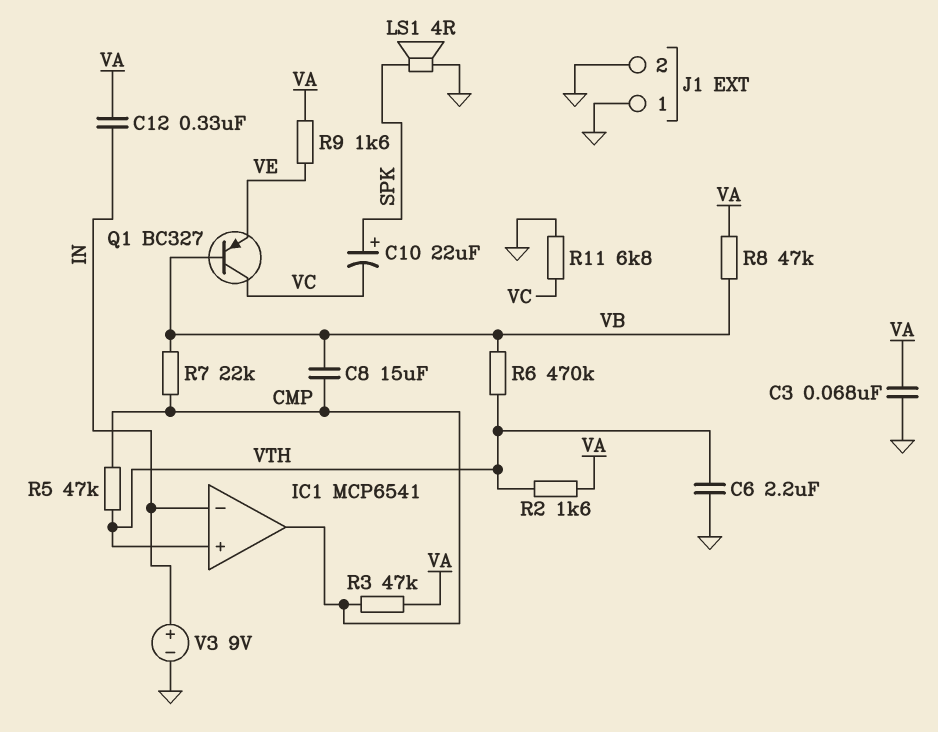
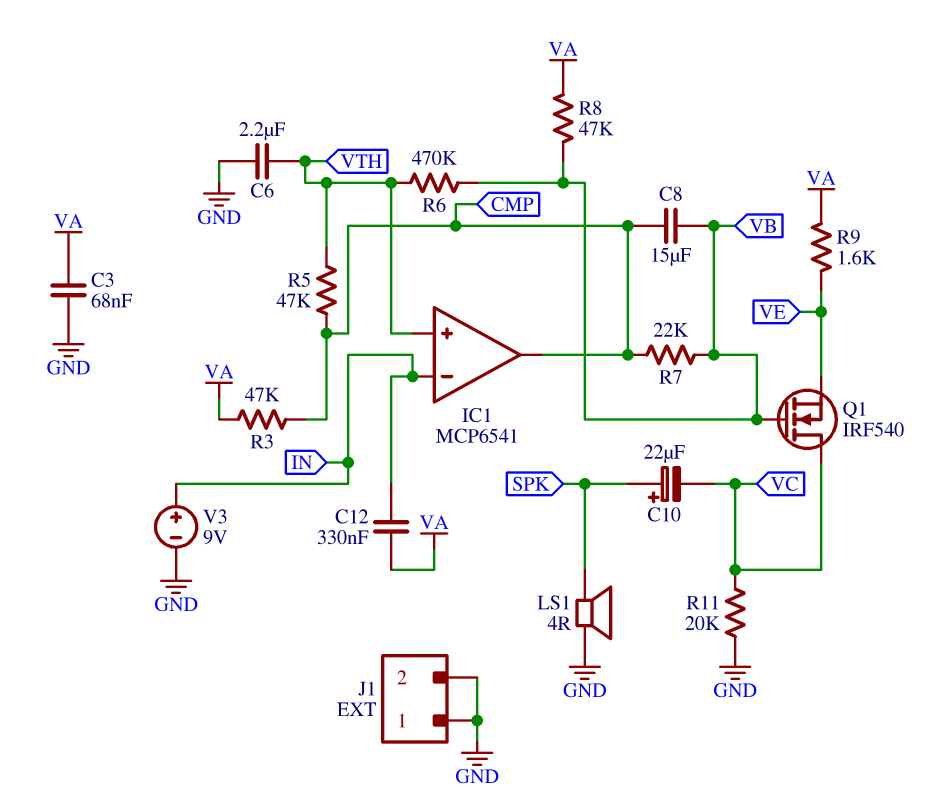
Q1: PNP BC327 (B VB, C VC, E VE) -> NMOS IRF540 (G VB, D VC, S VE)
R2: 1.6k (VA, VTH) -> none
R11: 6.8k (GND, VC) -> 20k (GND, VC)

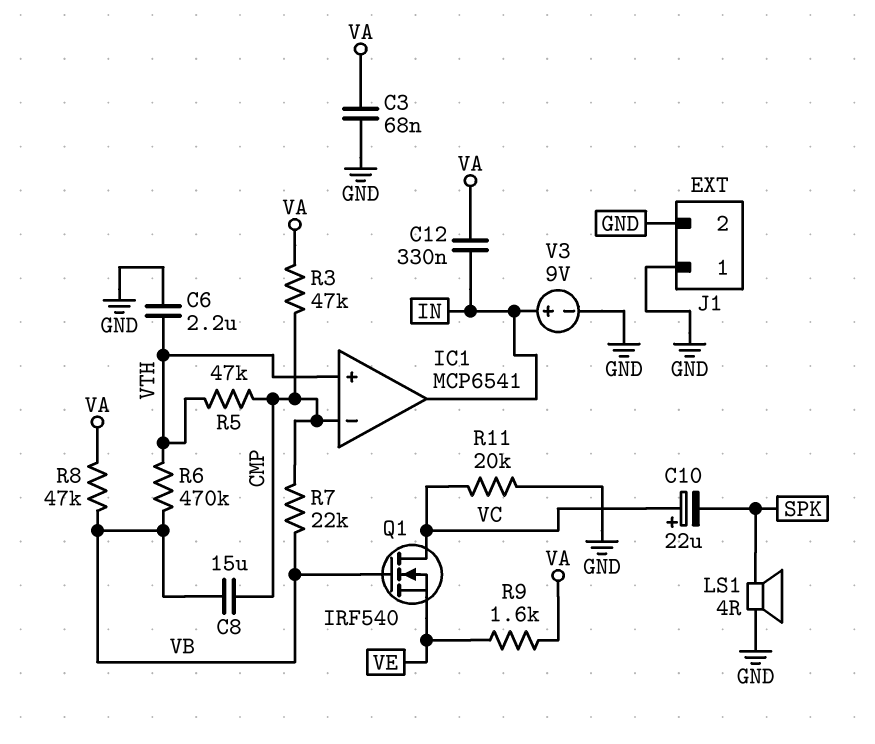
C10: 22uF (plus SPK, minus VC) -> 22uF (plus VC, minus SPK)
IC1 pin in-: IN -> CMP
IC1 pin out: CMP -> IN

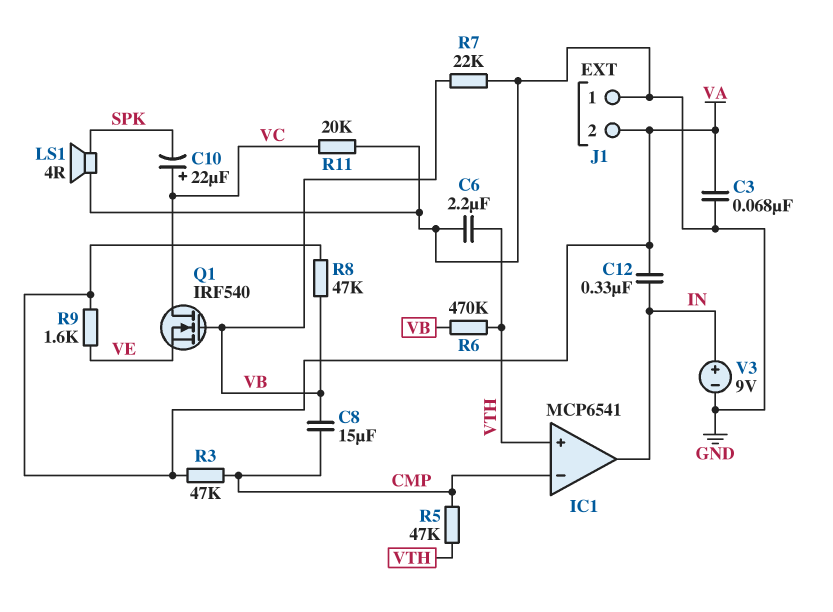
J1 pin 2: GND -> VA
R7: 22k (CMP, VB) -> 22k (GND, VB)

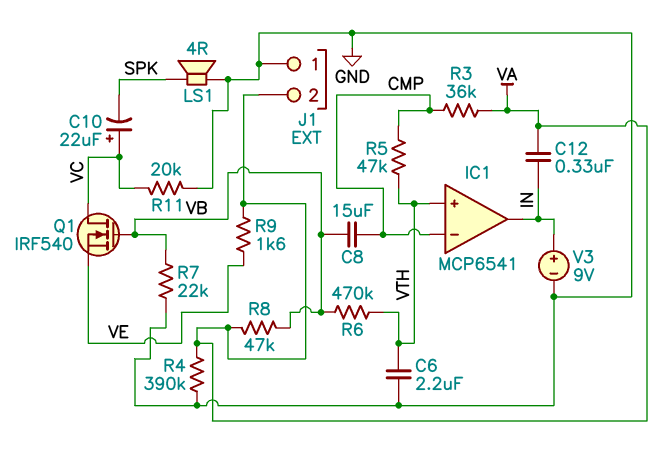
C3: 68nF (GND, VA) -> none
R3: 47k (CMP, VA) -> 36k (CMP, VA)
R4: none -> 390k (GND, VA)

